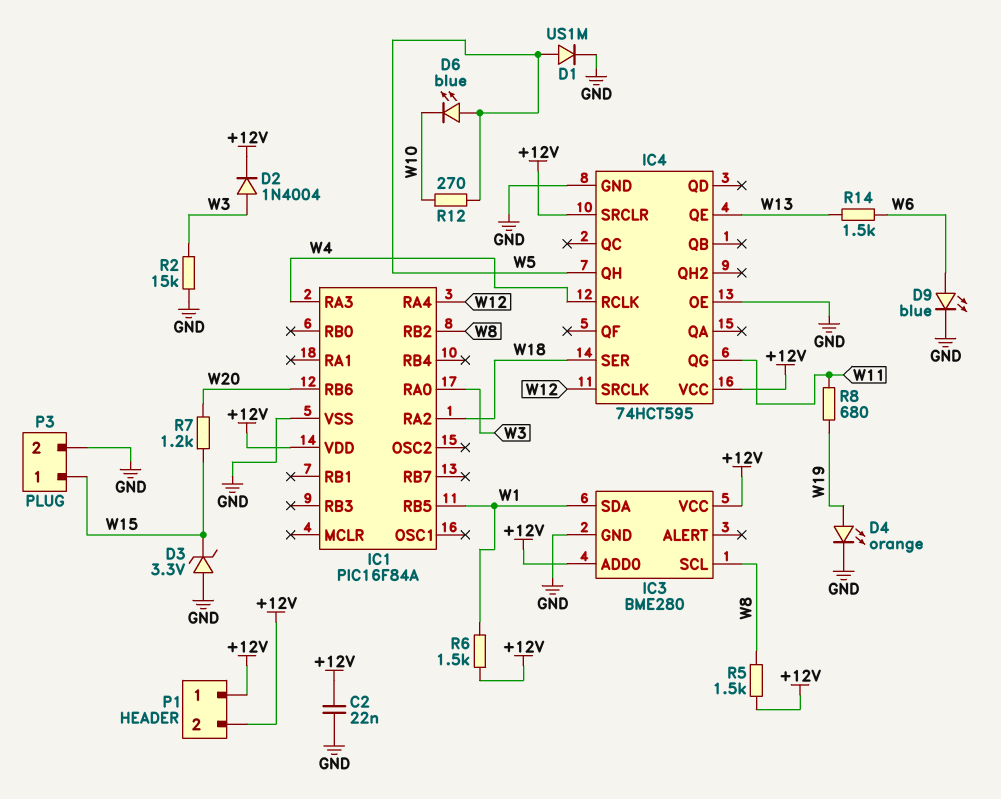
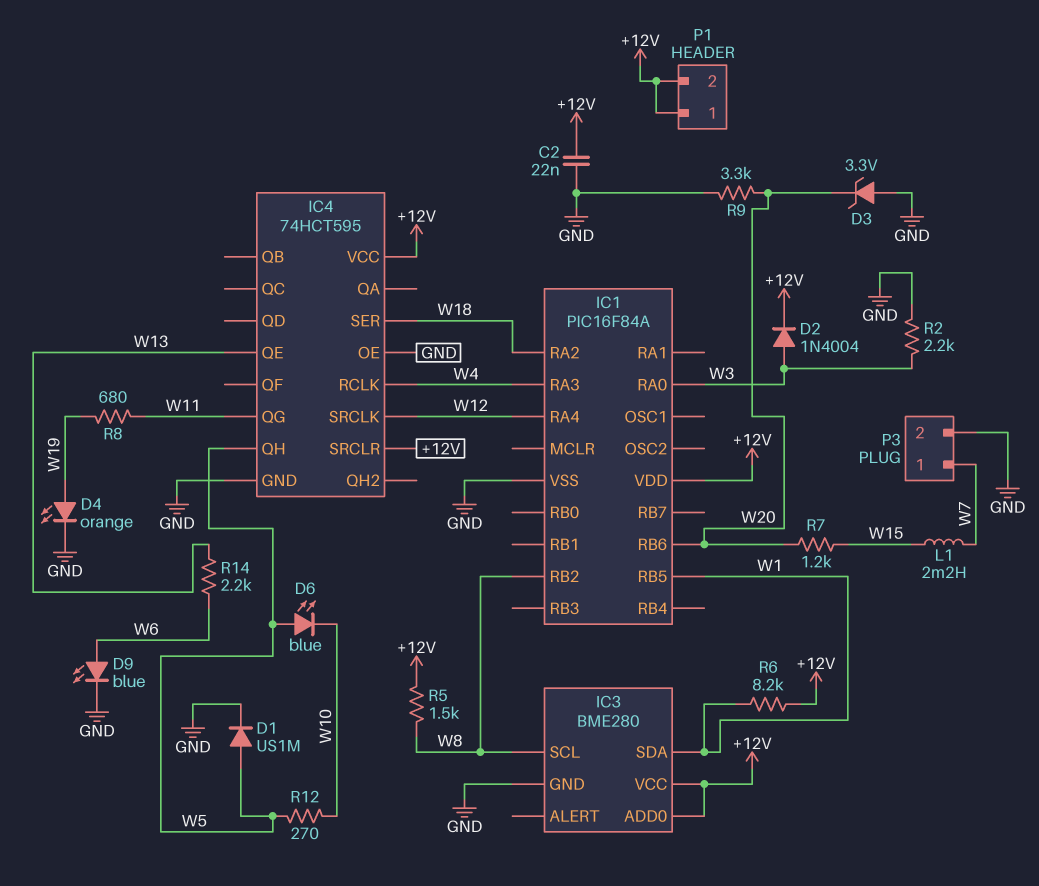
D3: zener 3.3V (A GND, K W15) -> zener 3.3V (A GND, K W20)
L1: none -> 2.2mH (W7, W15)
P3 pin 1: W15 -> W7
R2: 15k (GND, W3) -> 2.2k (GND, W3)
R6: 1.5k (+12V, W1) -> 8.2k (+12V, W1)
R9: none -> 3.3k (GND, W20)
R14: 1.5k (W6, W13) -> 2.2k (W6, W13)

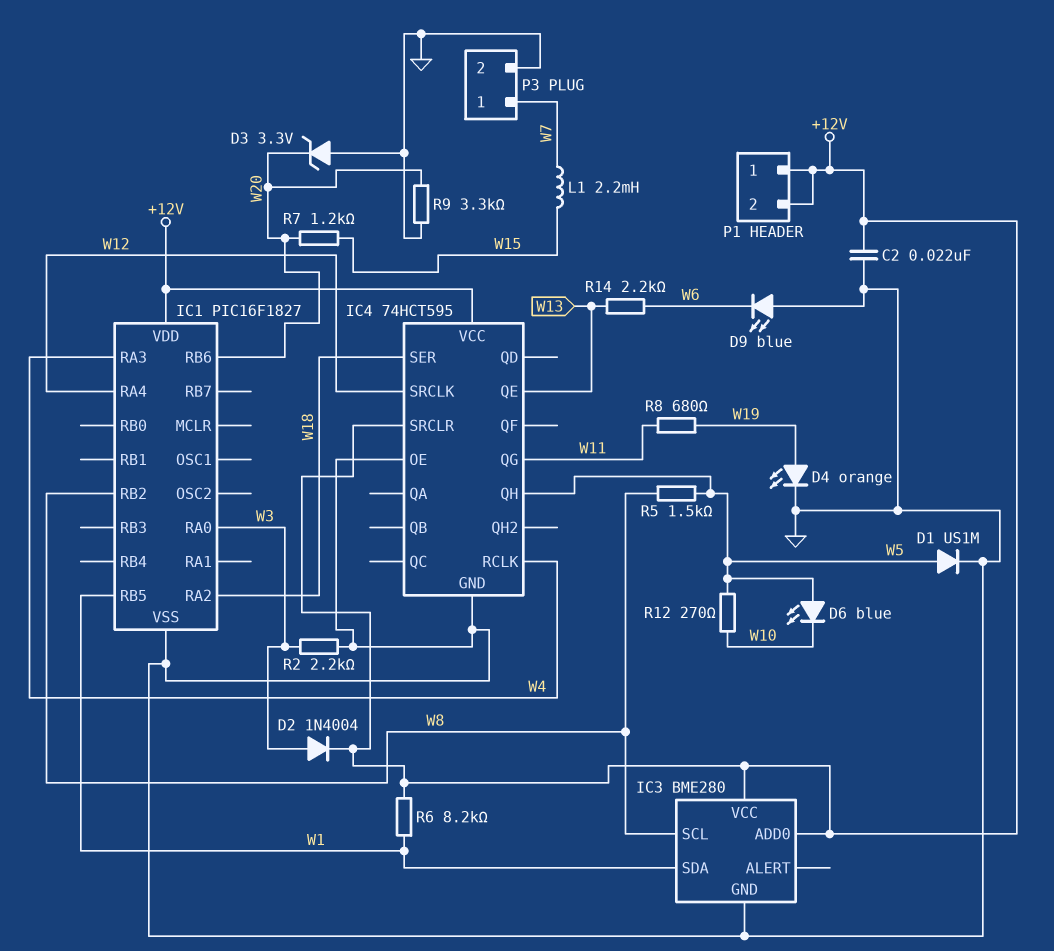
D9: LED blue (A W6, K GND) -> LED blue (A GND, K W6)
IC1: PIC16F84A -> PIC16F1827
R5: 1.5k (+12V, W8) -> 1.5k (W5, W8)

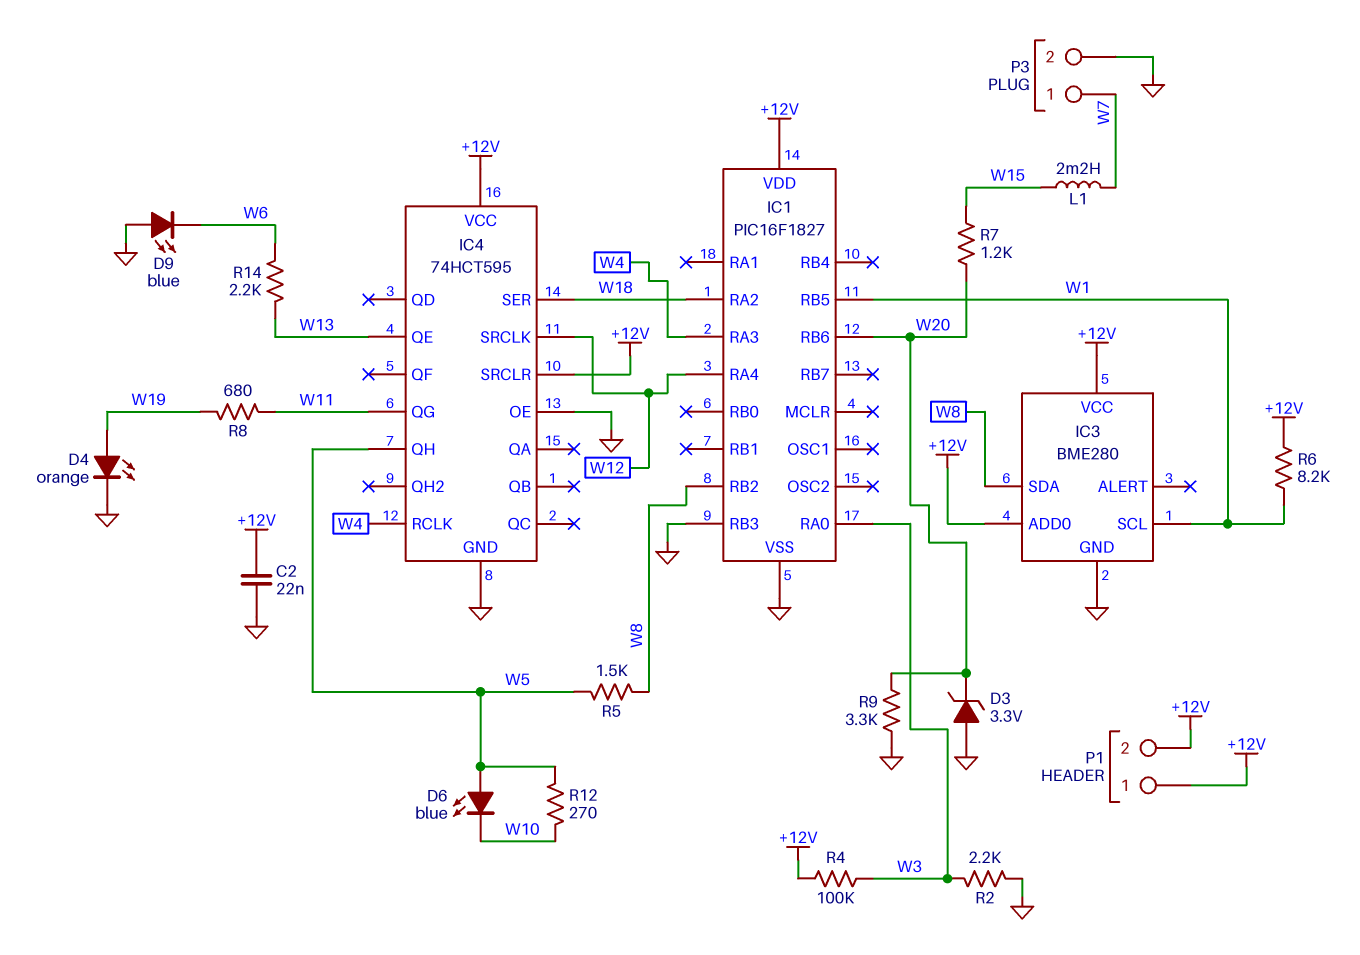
D1: diode US1M (A W5, K GND) -> none
D2: diode 1N4004 (A W3, K +12V) -> none
IC1 pin RB3: none -> GND
IC3 pin SCL: W8 -> W1
IC3 pin SDA: W1 -> W8
R4: none -> 100k (+12V, W3)

